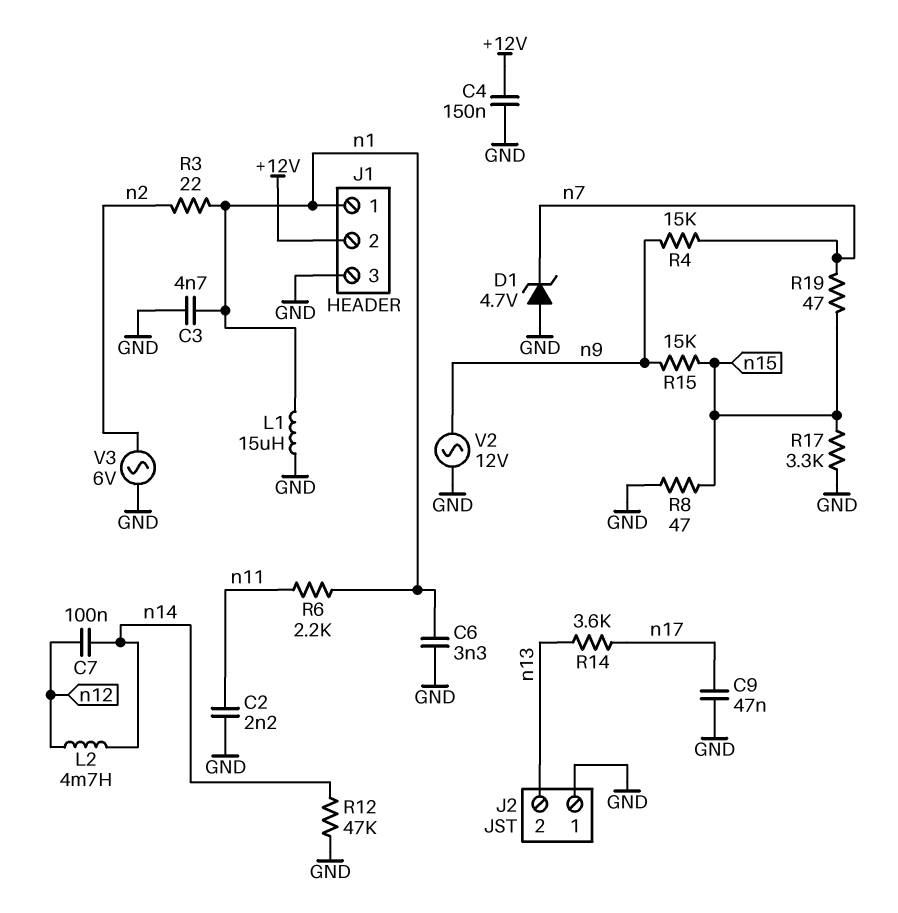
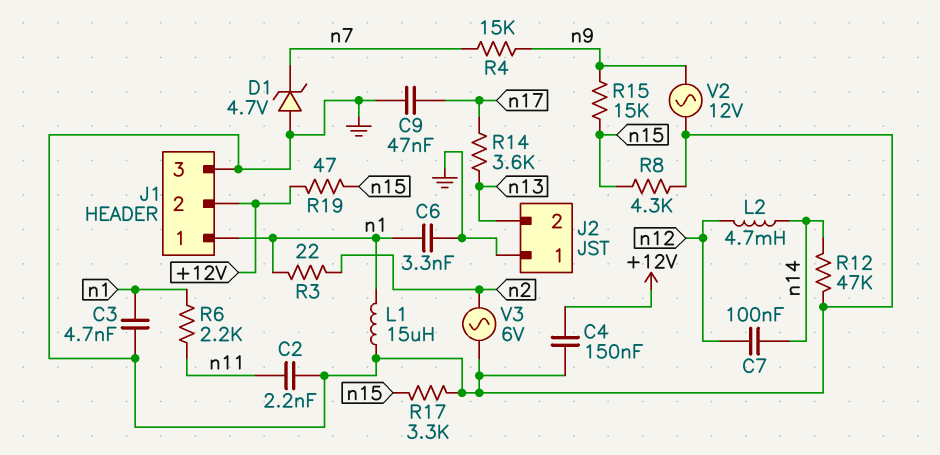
R8: 47 (GND, n15) -> 4.3k (GND, n15)
R19: 47 (n7, n15) -> 47 (+12V, n15)

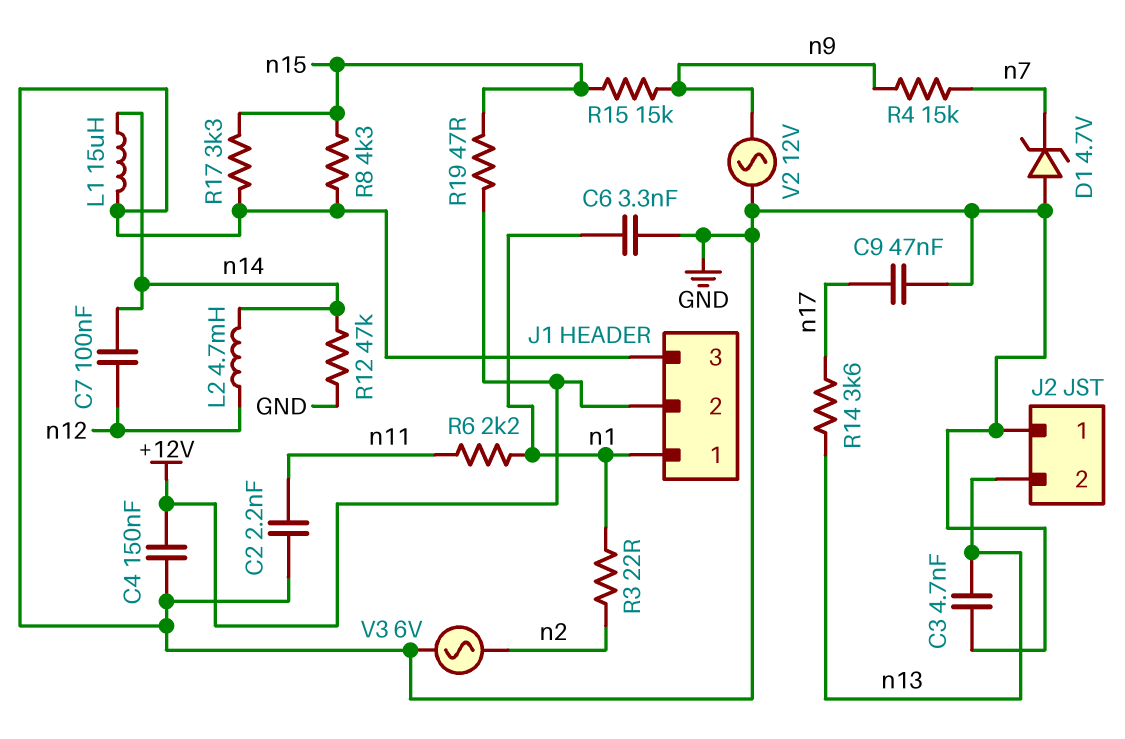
C3: 4.7nF (GND, n1) -> 4.7nF (GND, n13)
L1: 15uH (GND, n1) -> 15uH (GND, n14)

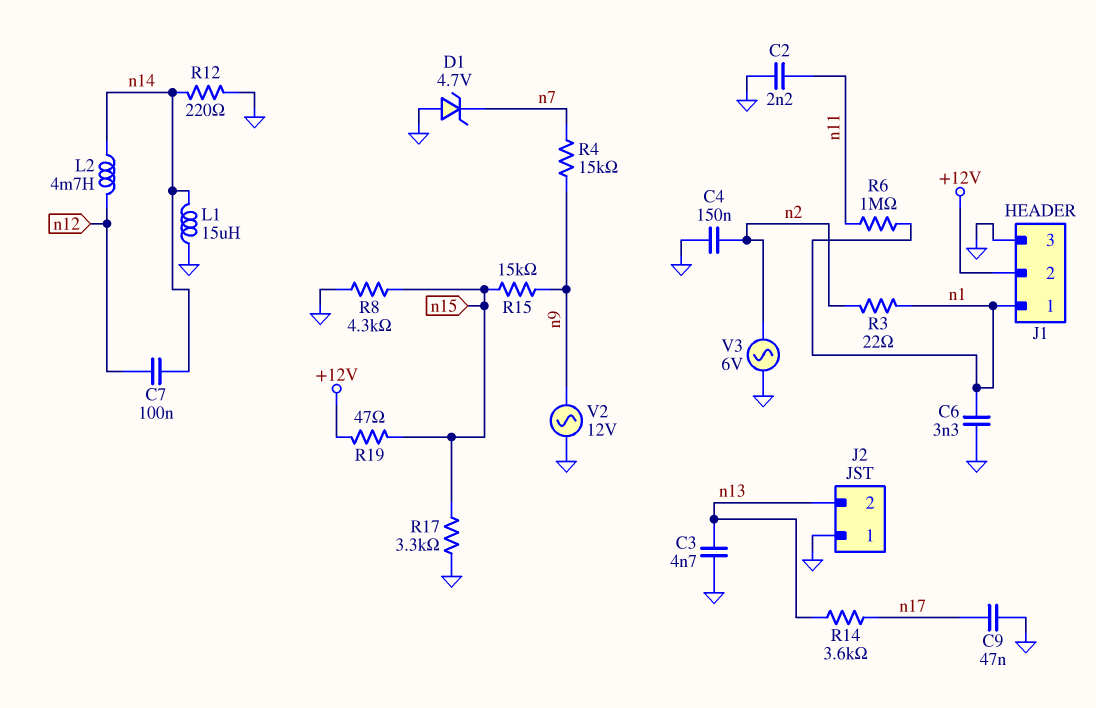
C4: 150nF (+12V, GND) -> 150nF (GND, n2)
R6: 2.2k (n1, n11) -> 1M (n1, n11)
R12: 47k (GND, n14) -> 220 (GND, n14)

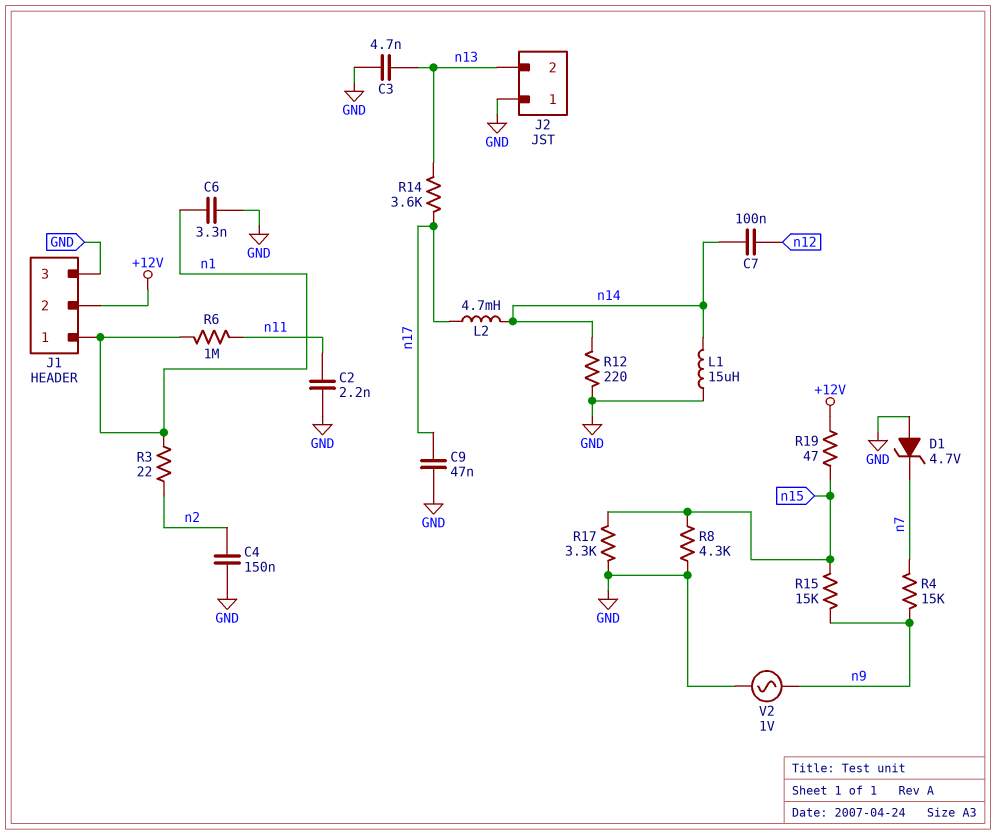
L2: 4.7mH (n12, n14) -> 4.7mH (n14, n17)
V2: AC 12V (GND, n9) -> AC 1V (GND, n9)
V3: AC 6V (GND, n2) -> none

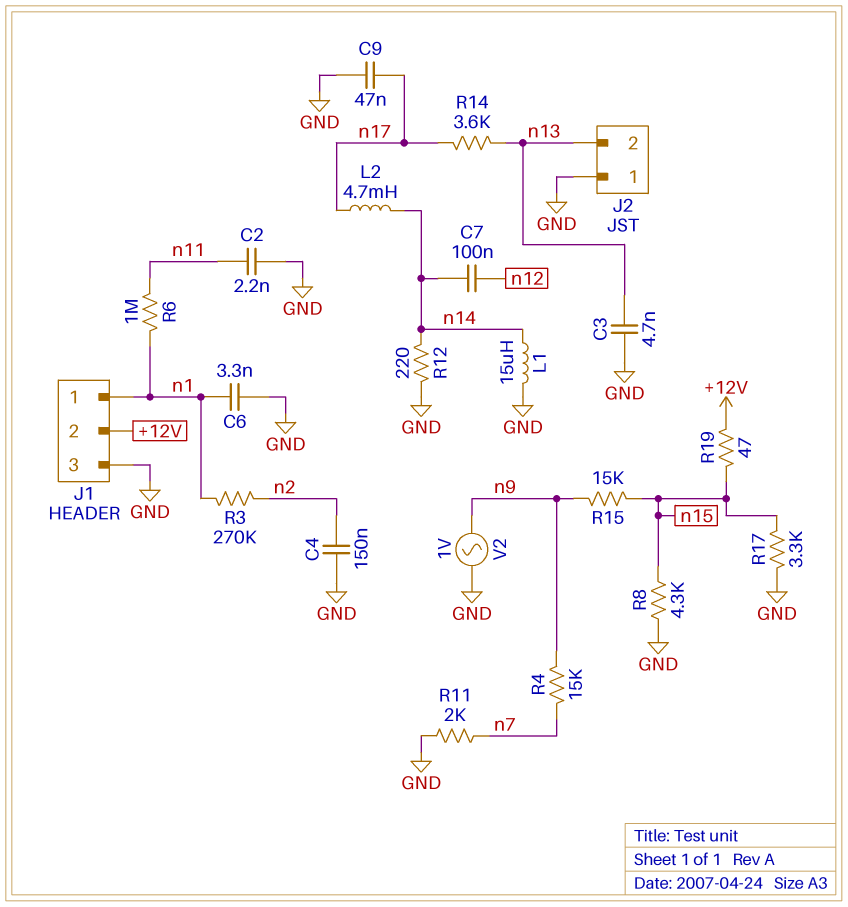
D1: zener 4.7V (A GND, K n7) -> none
R3: 22 (n1, n2) -> 270k (n1, n2)
R11: none -> 2k (GND, n7)

